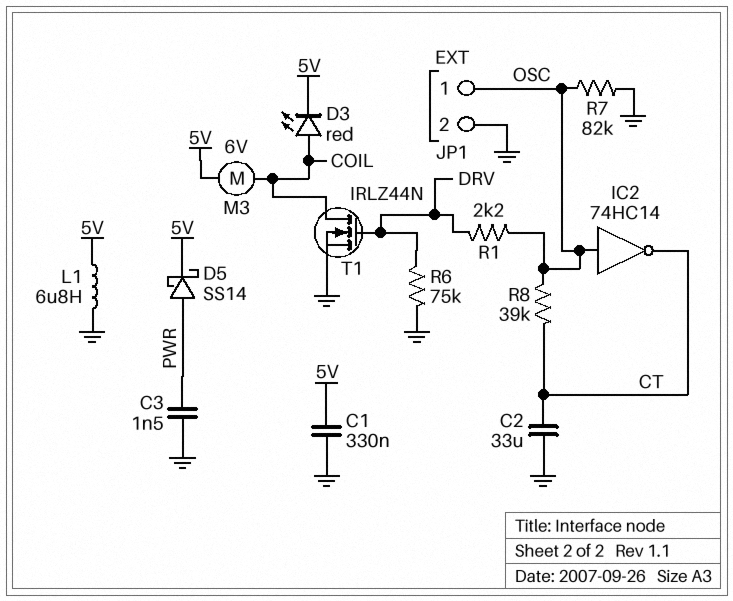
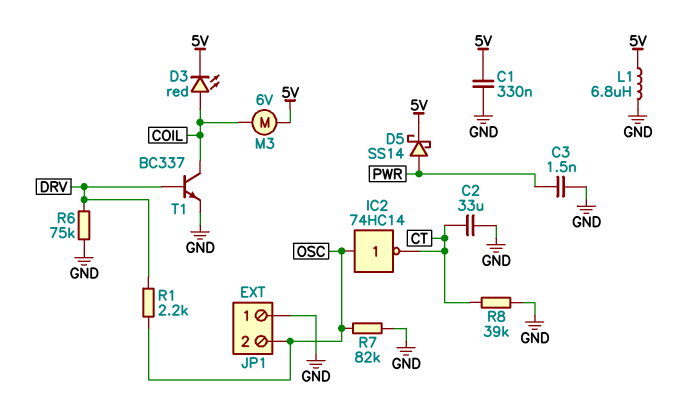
JP1 pin 1: OSC -> GND
JP1 pin 2: GND -> OSC
R8: 39k (CT, OSC) -> 39k (CT, GND)
T1: NMOS IRLZ44N (G DRV, D COIL, S GND) -> NPN BC337 (B DRV, C COIL, E GND)

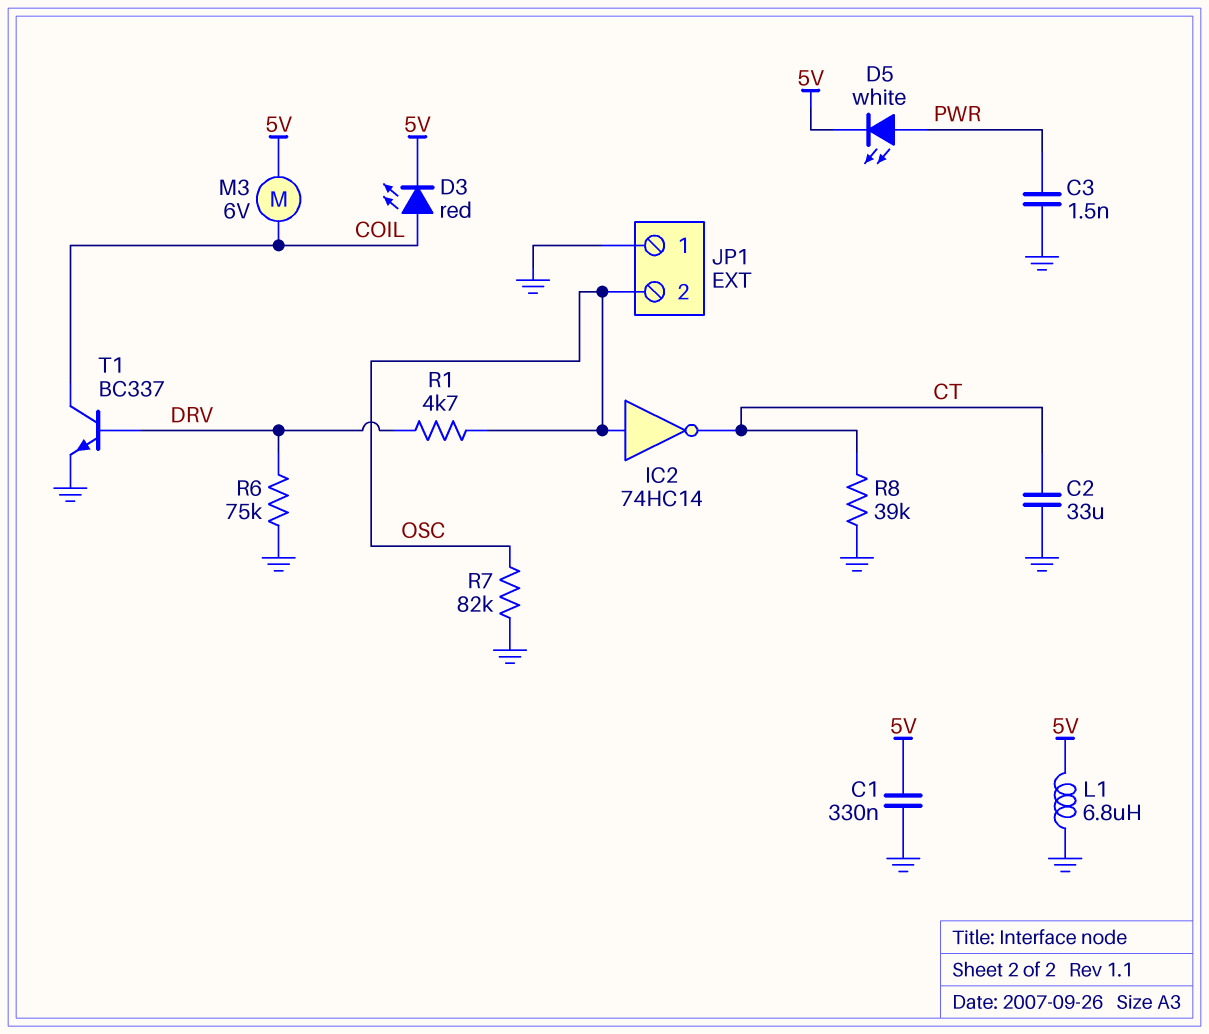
D5: schottky SS14 (A PWR, K 5V) -> LED white (A PWR, K 5V)
R1: 2.2k (DRV, OSC) -> 4.7k (DRV, OSC)

